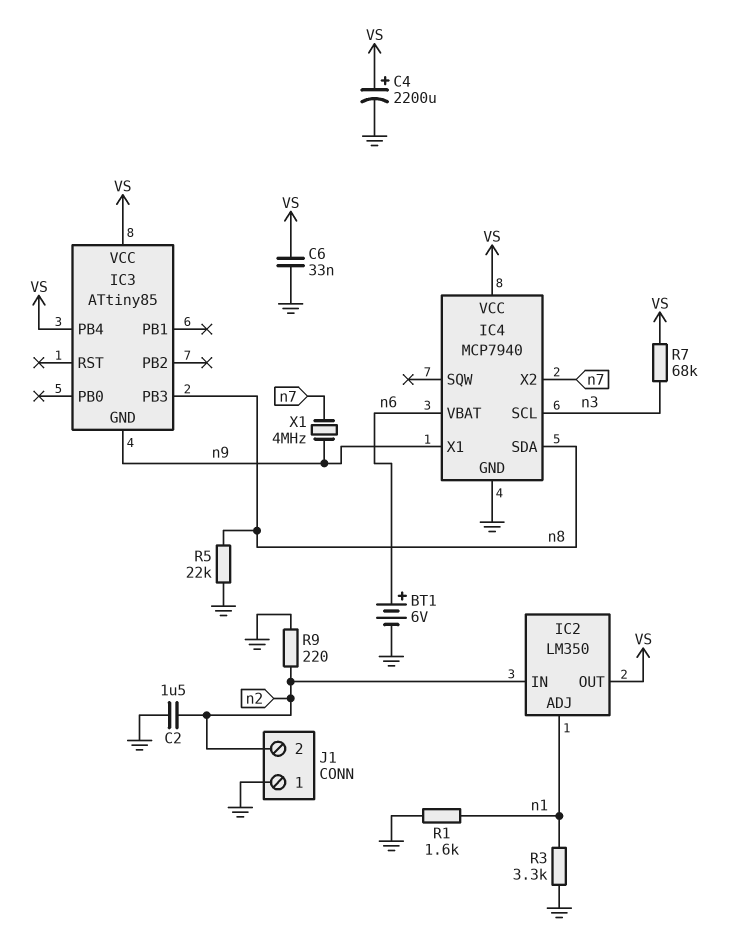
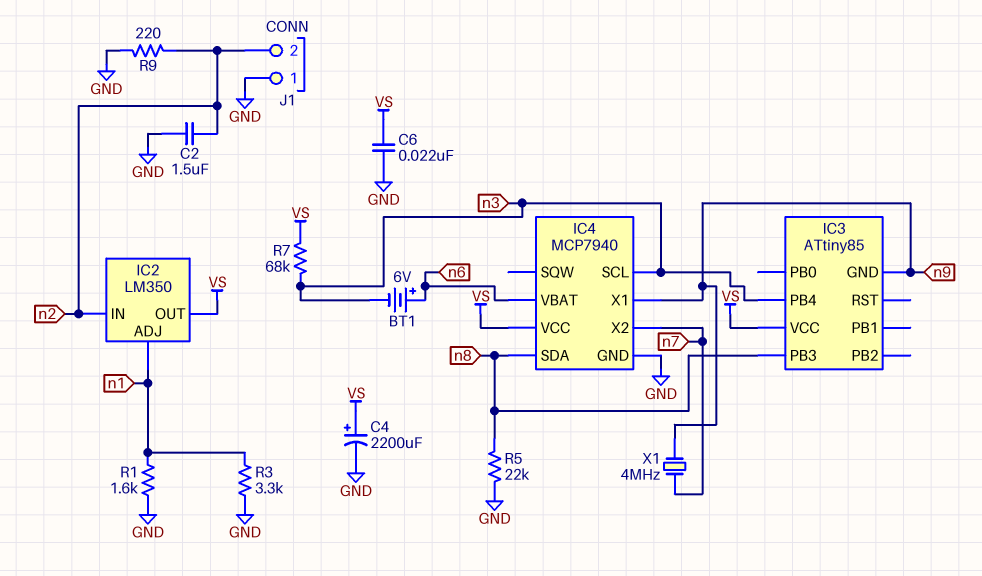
BT1: 6V (plus n6, minus GND) -> 6V (plus n6, minus n3)
C6: 33nF (GND, VS) -> 22nF (GND, VS)
IC3 pin PB4: VS -> n3

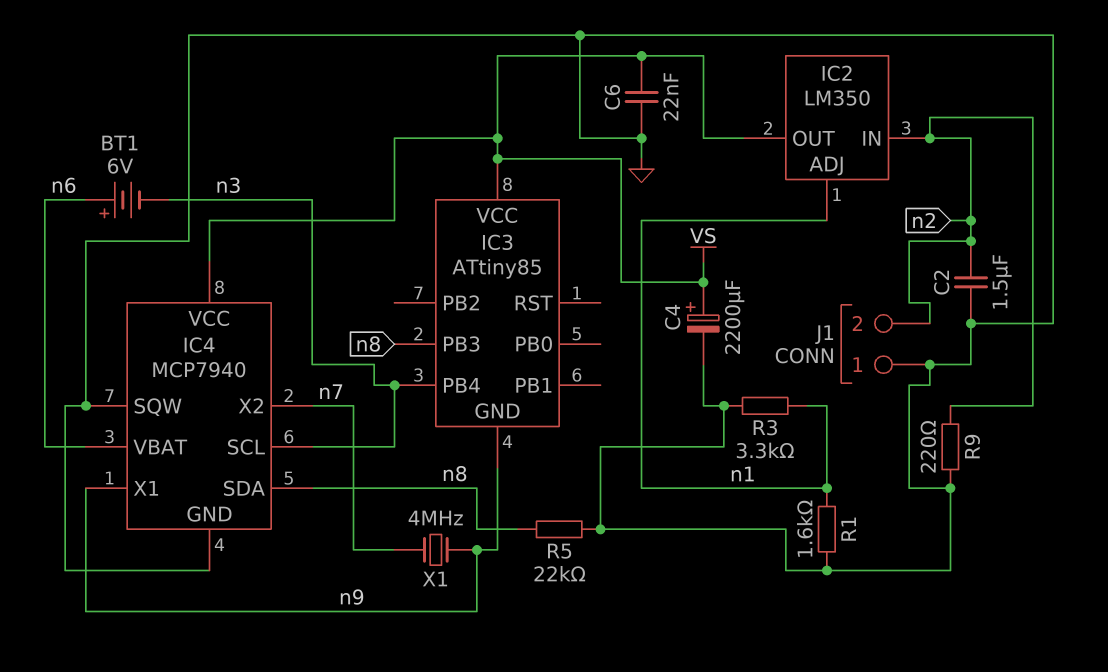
IC4 pin SQW: none -> GND
R7: 68k (VS, n3) -> none

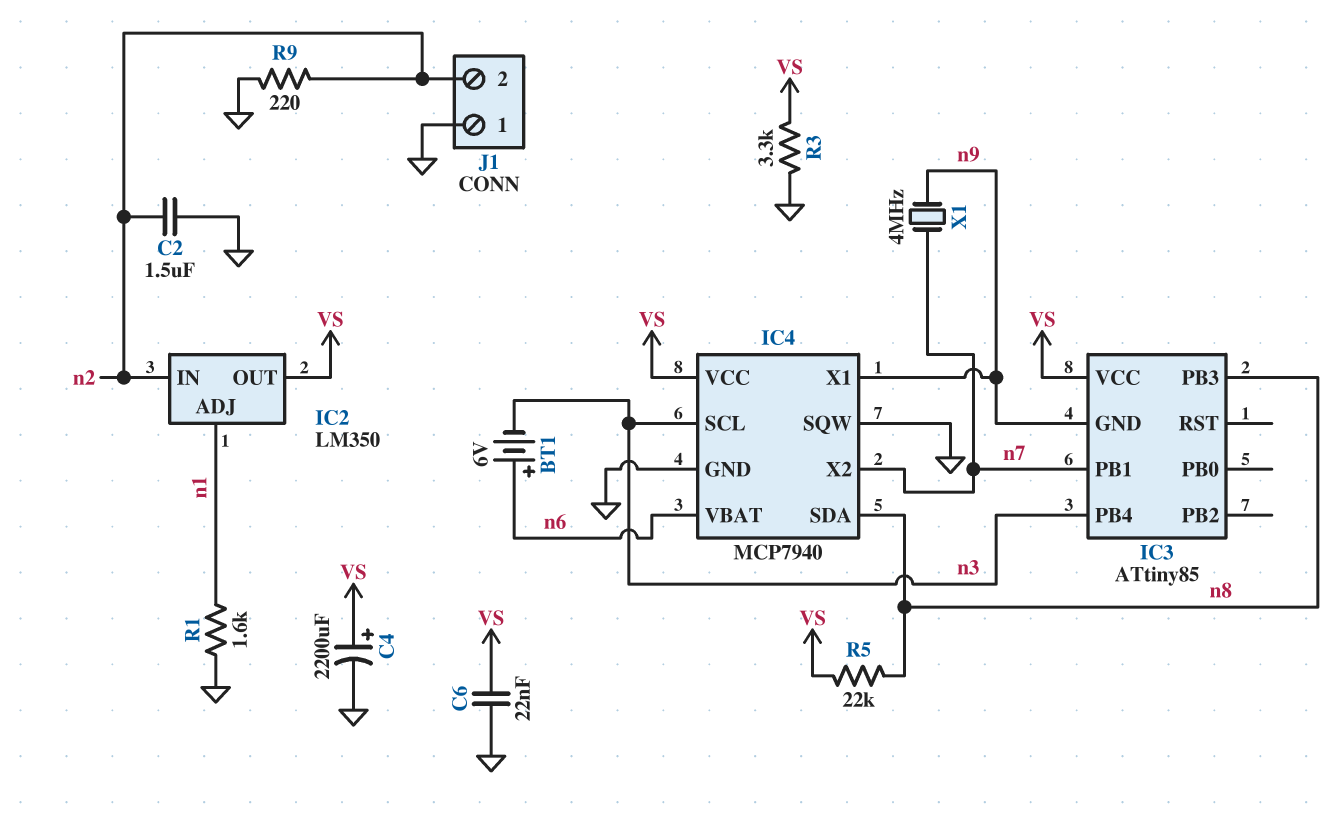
IC3 pin PB1: none -> n7
R3: 3.3k (GND, n1) -> 3.3k (GND, VS)
R5: 22k (GND, n8) -> 22k (VS, n8)

